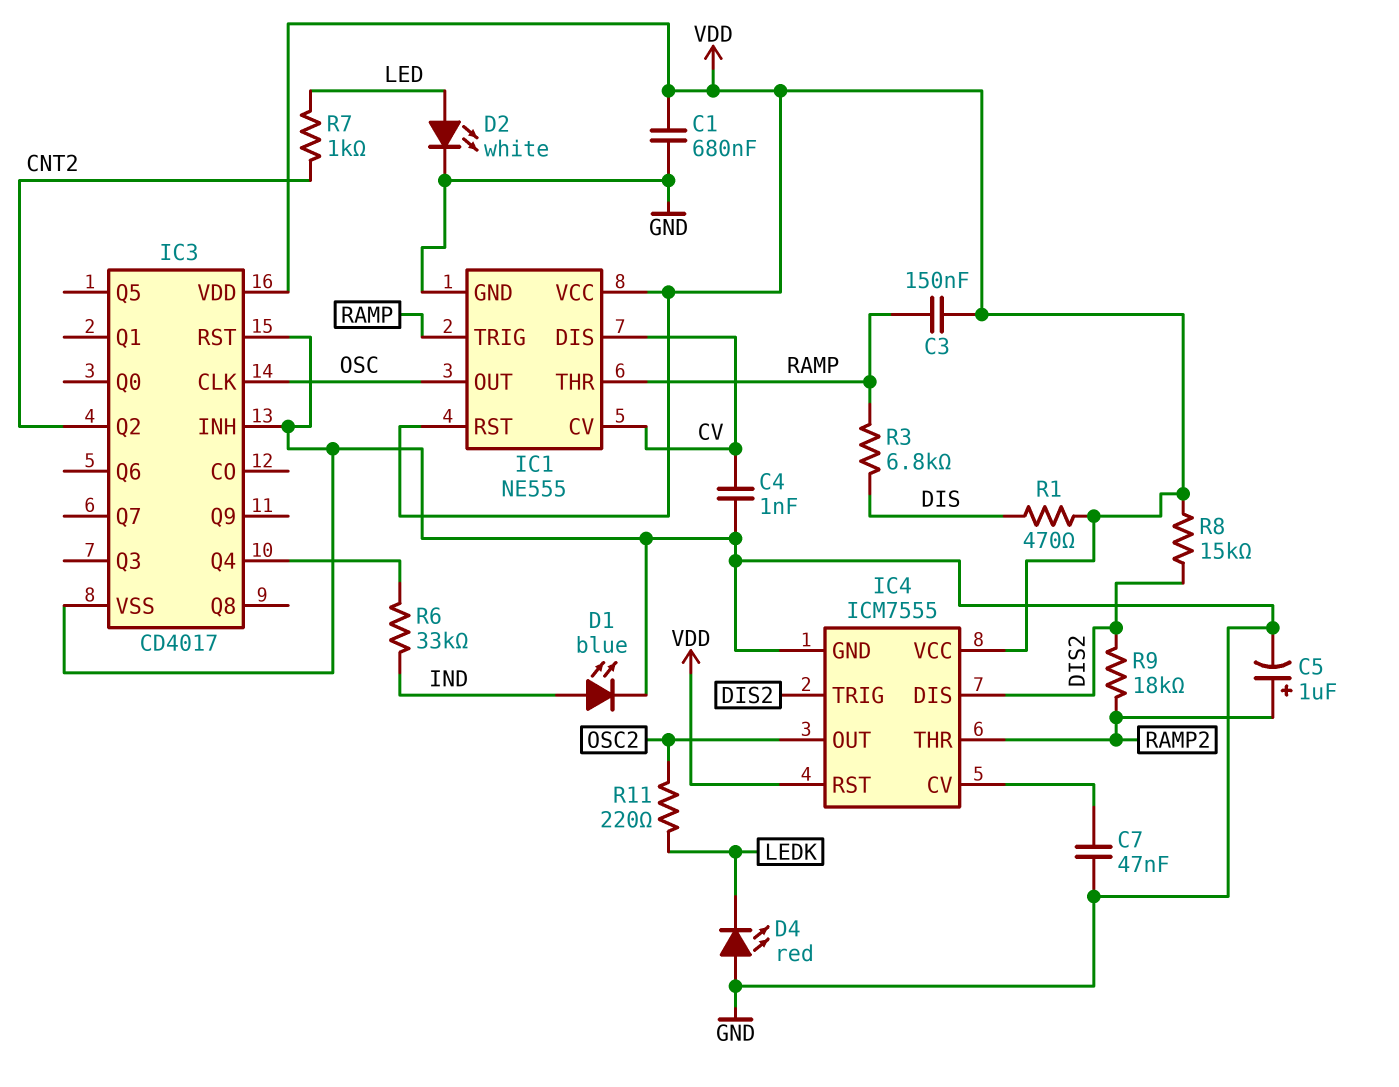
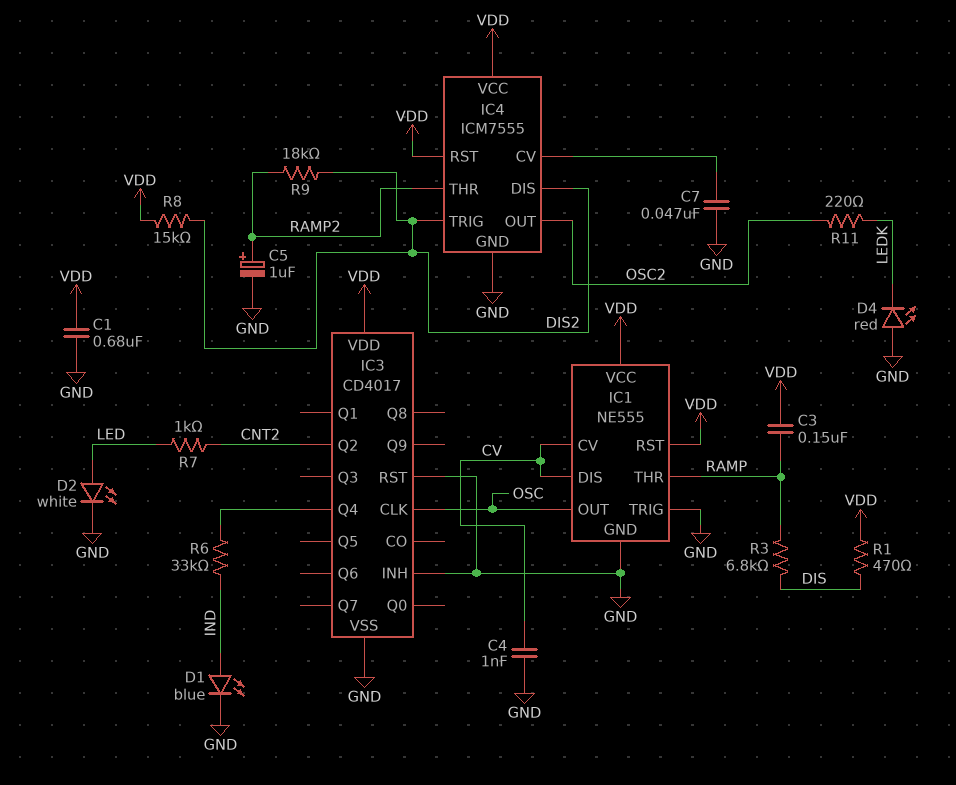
IC1 pin TRIG: RAMP -> GND

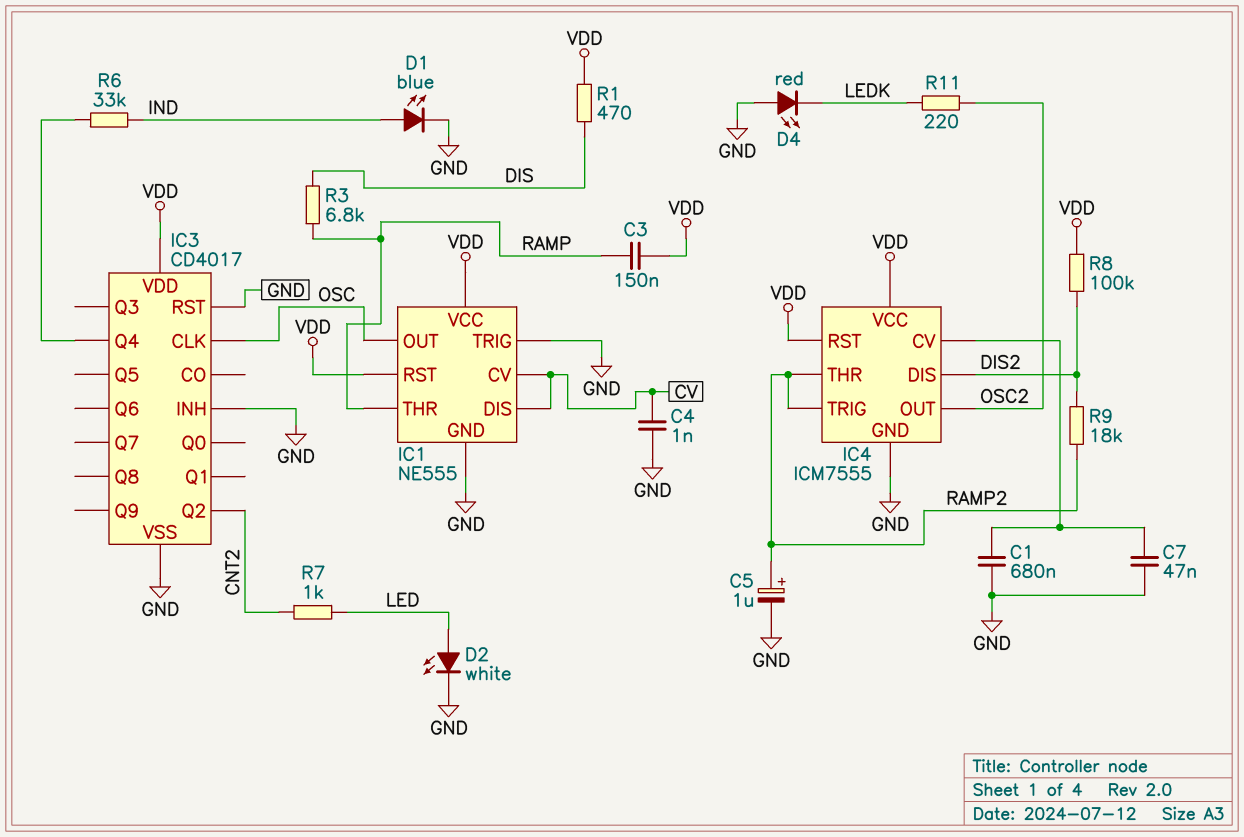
C1: 680nF (GND, VDD) -> 680nF (GND, IC4/CV)
IC4 pin TRIG: DIS2 -> RAMP2
R8: 15k (DIS2, VDD) -> 100k (DIS2, VDD)

